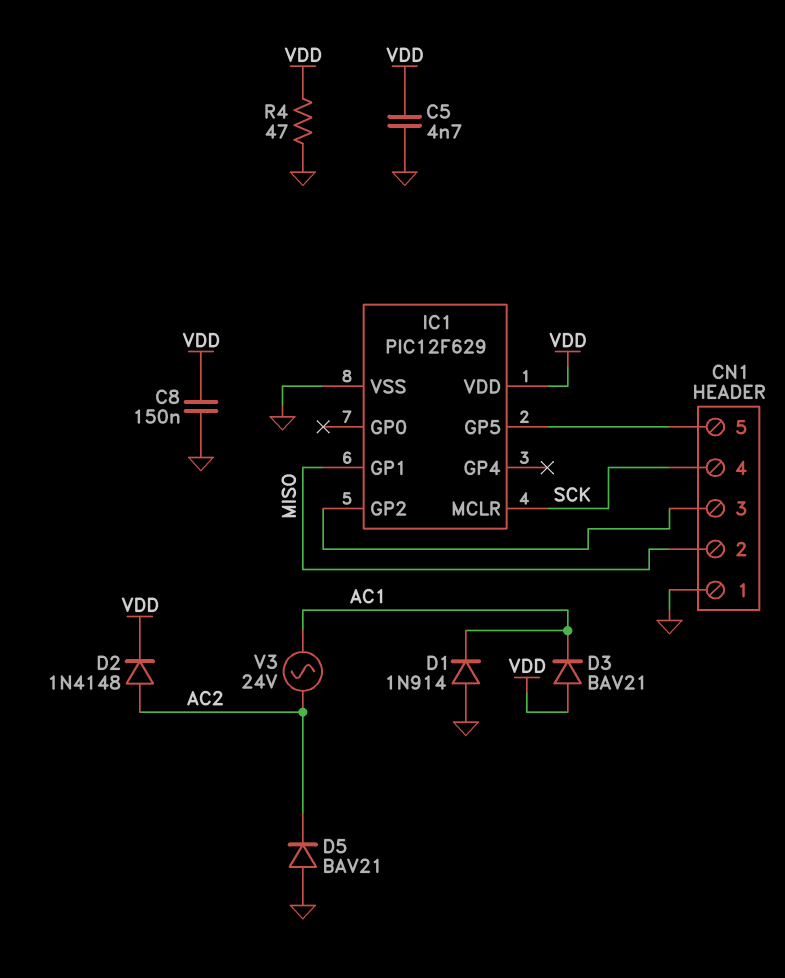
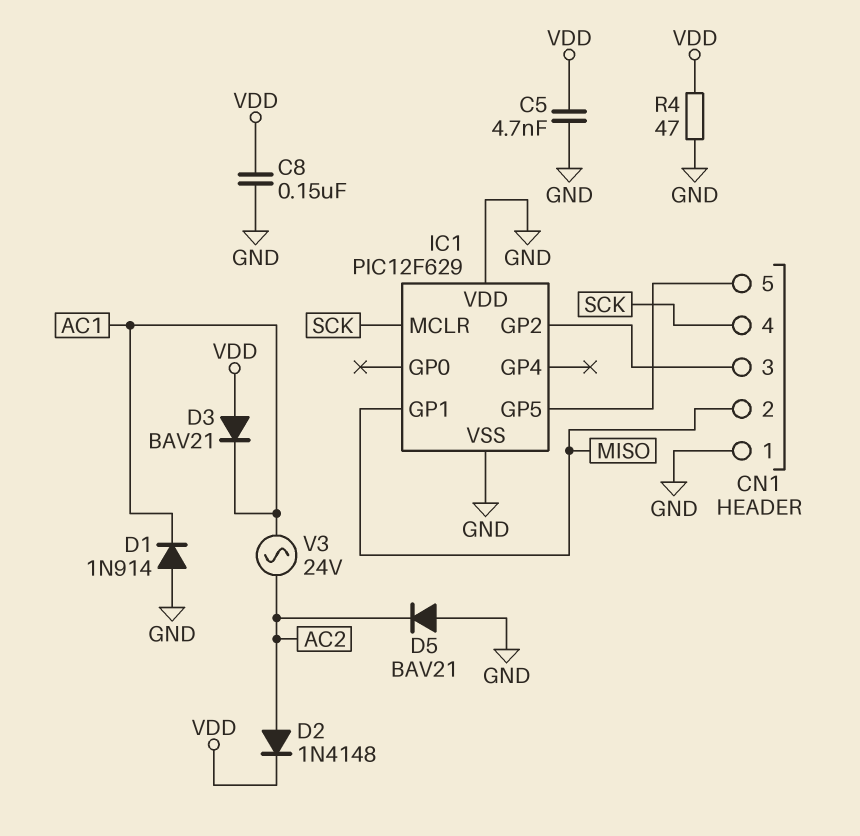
IC1 pin VDD: VDD -> GND

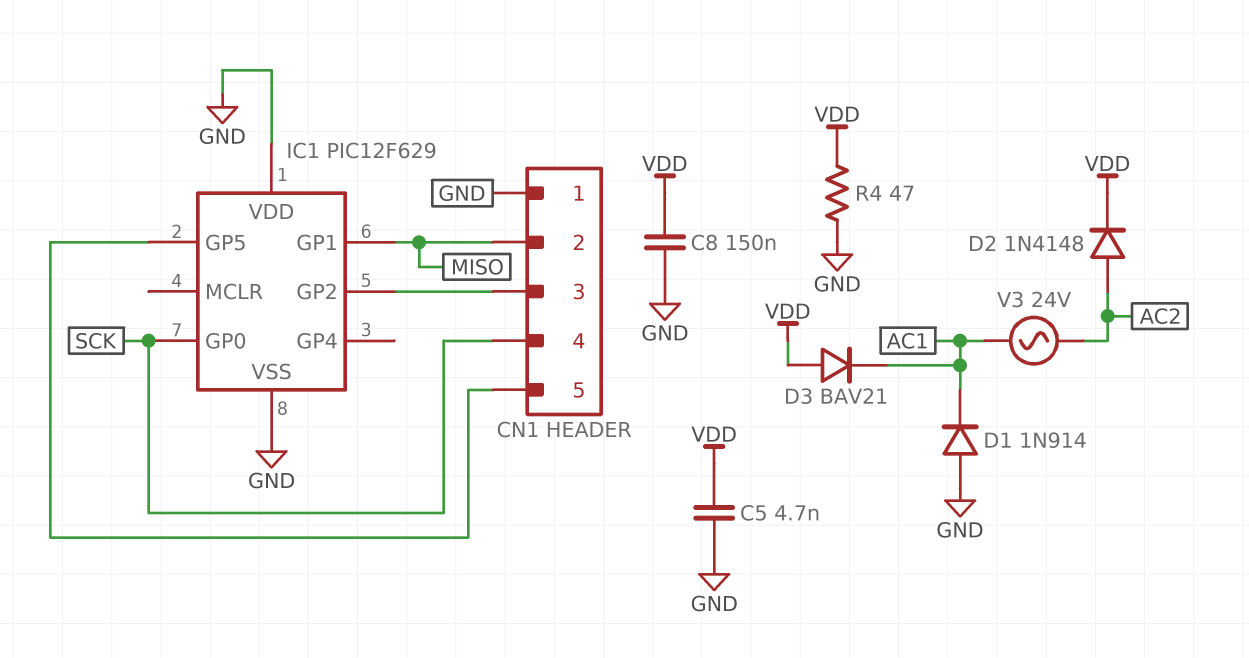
D5: diode BAV21 (A GND, K AC2) -> none
IC1 pin GP0: none -> SCK
IC1 pin MCLR: SCK -> none

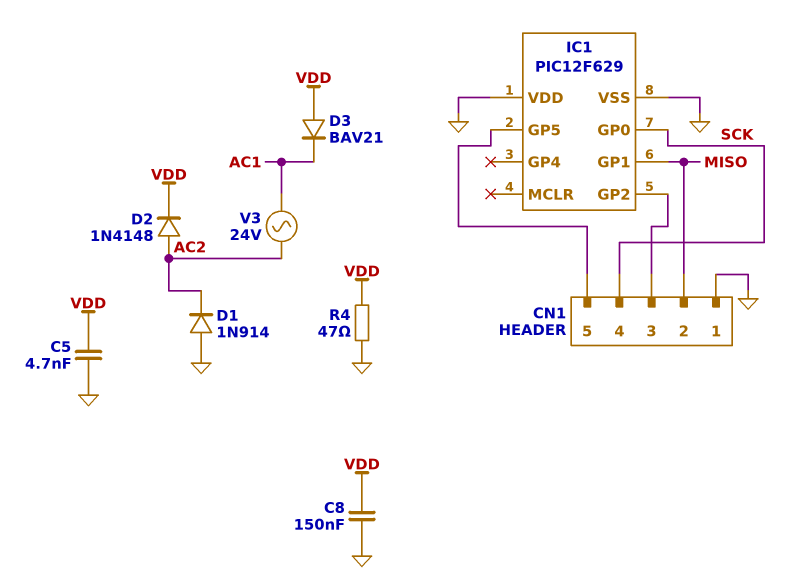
D1: diode 1N914 (A GND, K AC1) -> diode 1N914 (A GND, K AC2)

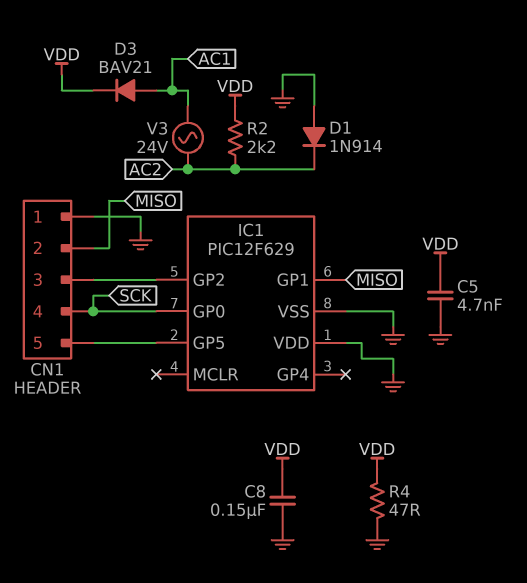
D2: diode 1N4148 (A AC2, K VDD) -> none
D3: diode BAV21 (A VDD, K AC1) -> diode BAV21 (A AC1, K VDD)
R2: none -> 2.2k (AC2, VDD)

